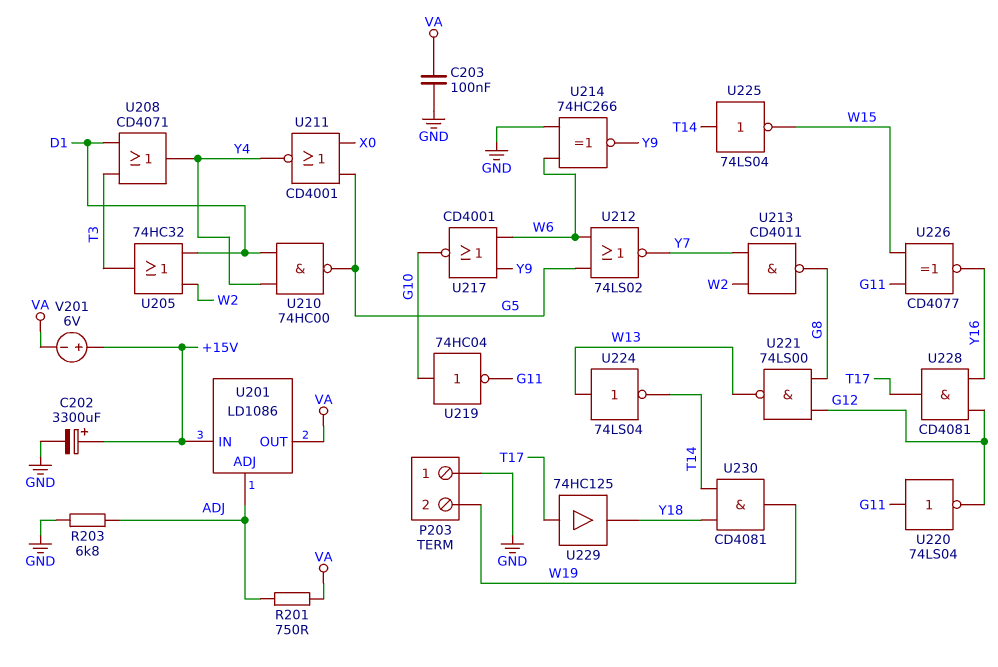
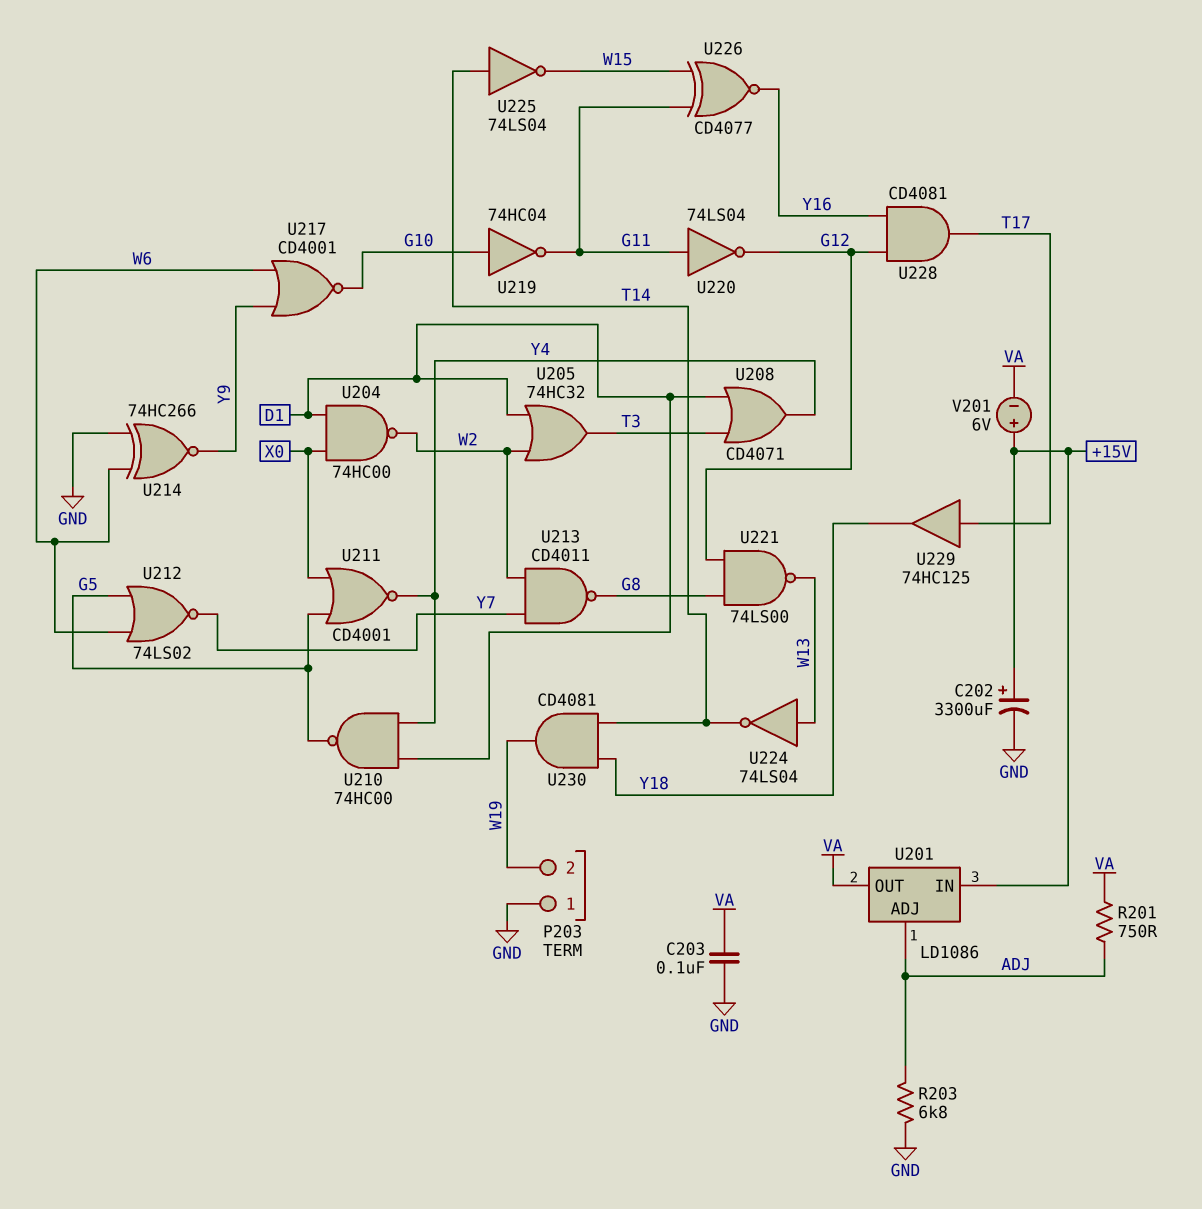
U204: none -> NAND 74HC00 (in D1, in X0, out W2)

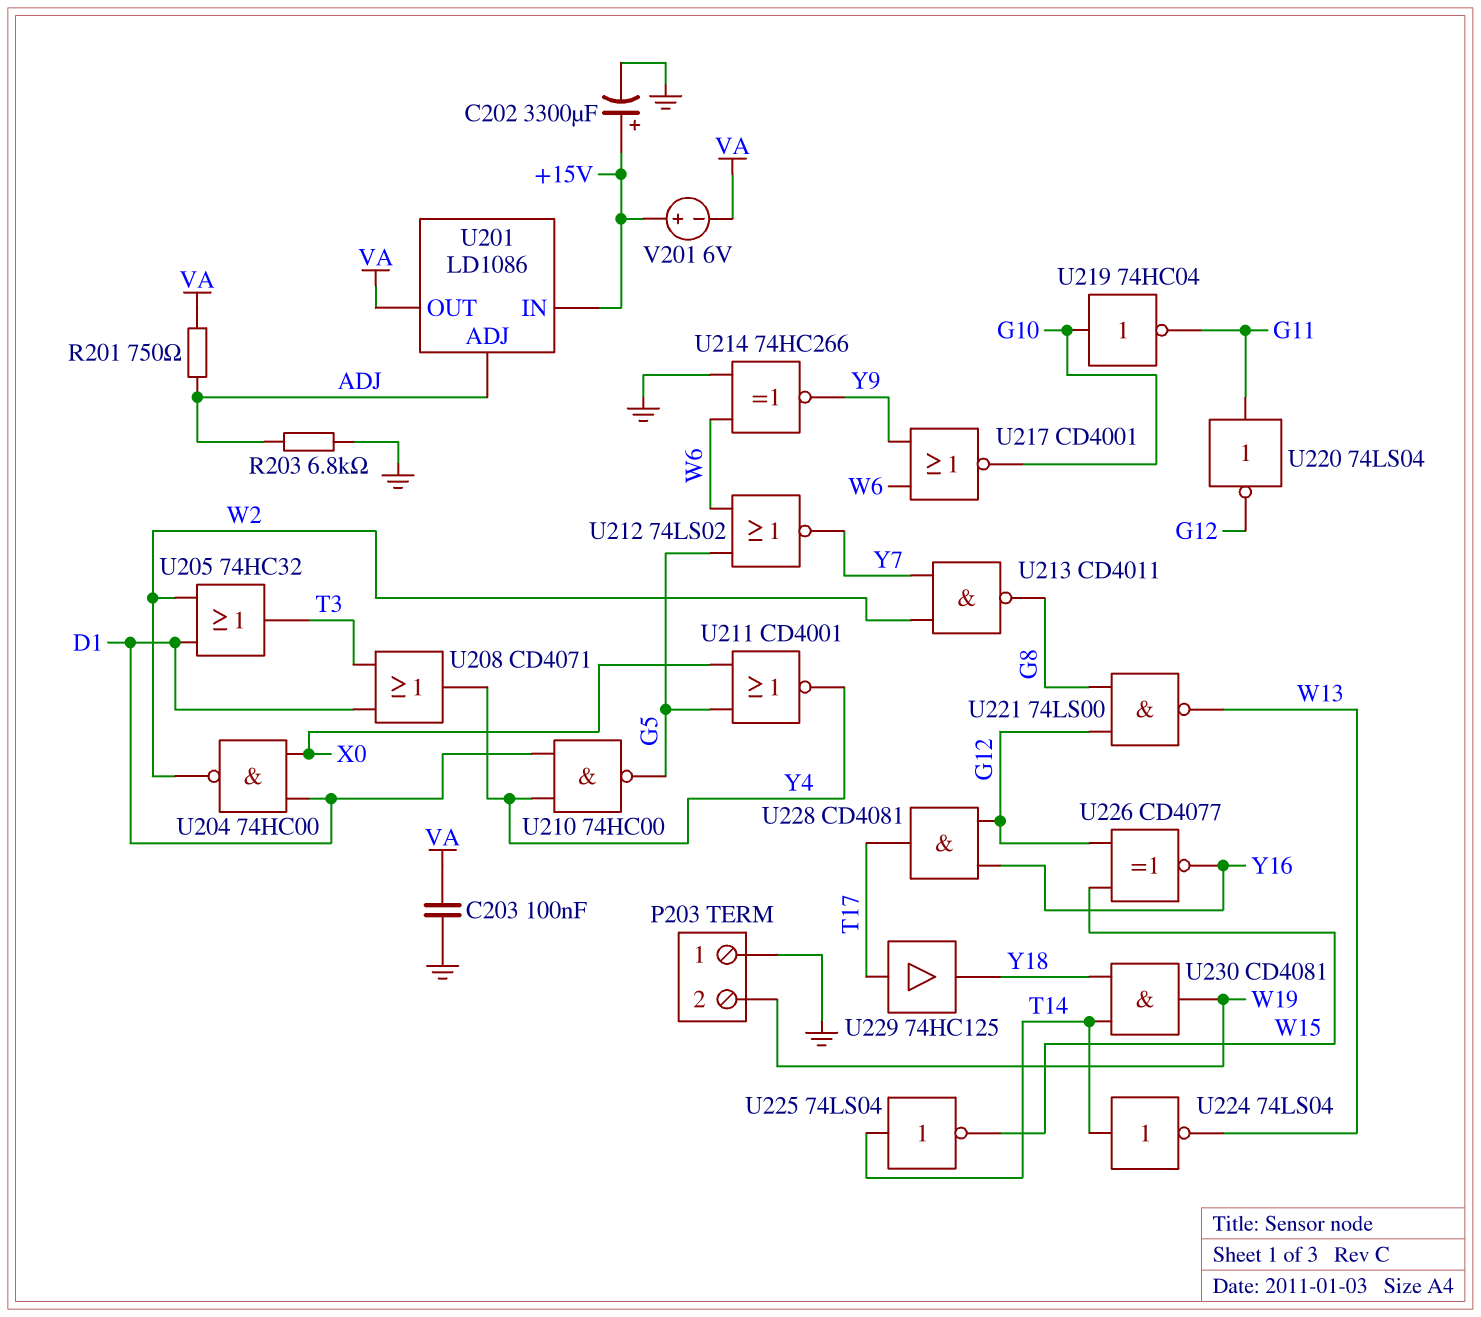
U224: NOT 74LS04 (in W13, out T14) -> NOT 74LS04 (in T14, out W13)
U226: XNOR CD4077 (in G11, in W15, out Y16) -> XNOR CD4077 (in G12, in W15, out Y16)

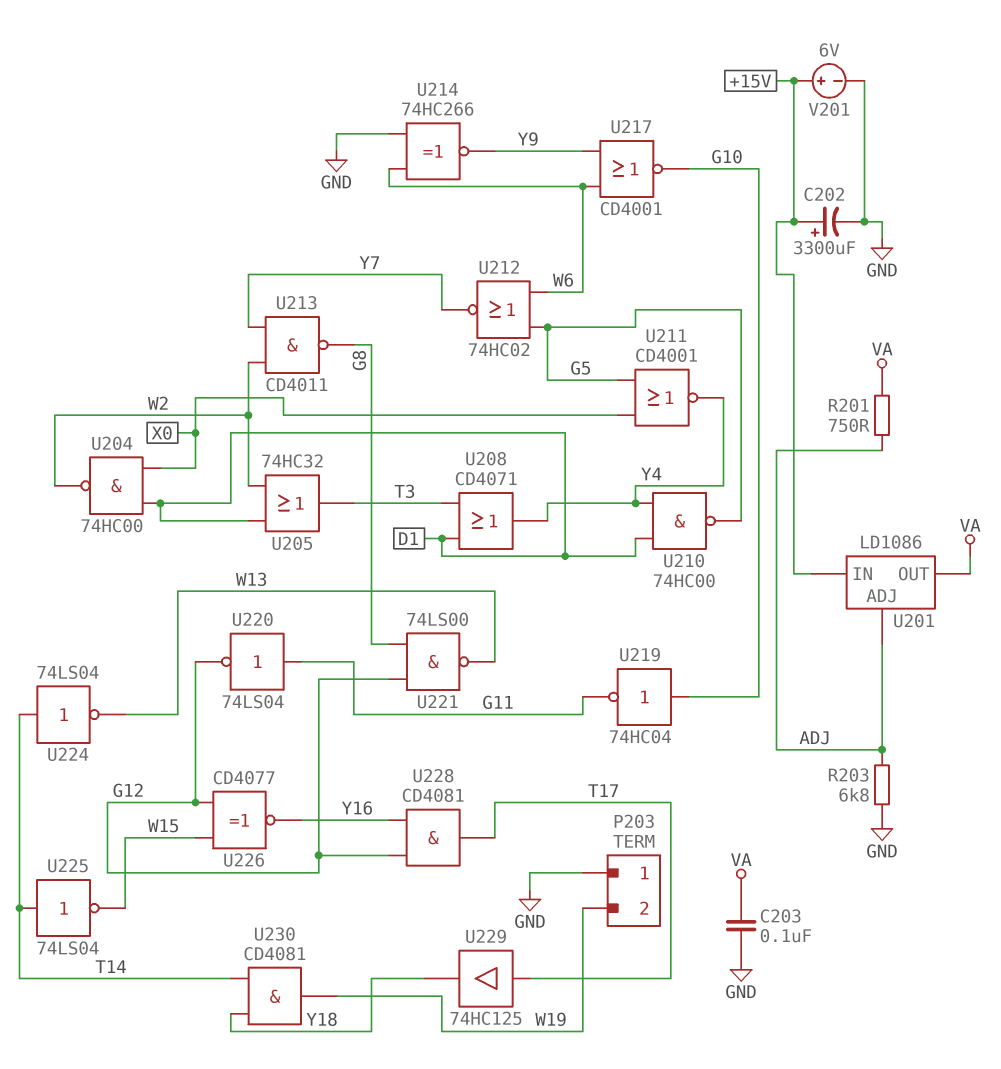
U212: NOR 74LS02 (in G5, in W6, out Y7) -> NOR 74HC02 (in G5, in W6, out Y7)
V201: 6V (plus +15V, minus VA) -> 6V (plus +15V, minus GND)

